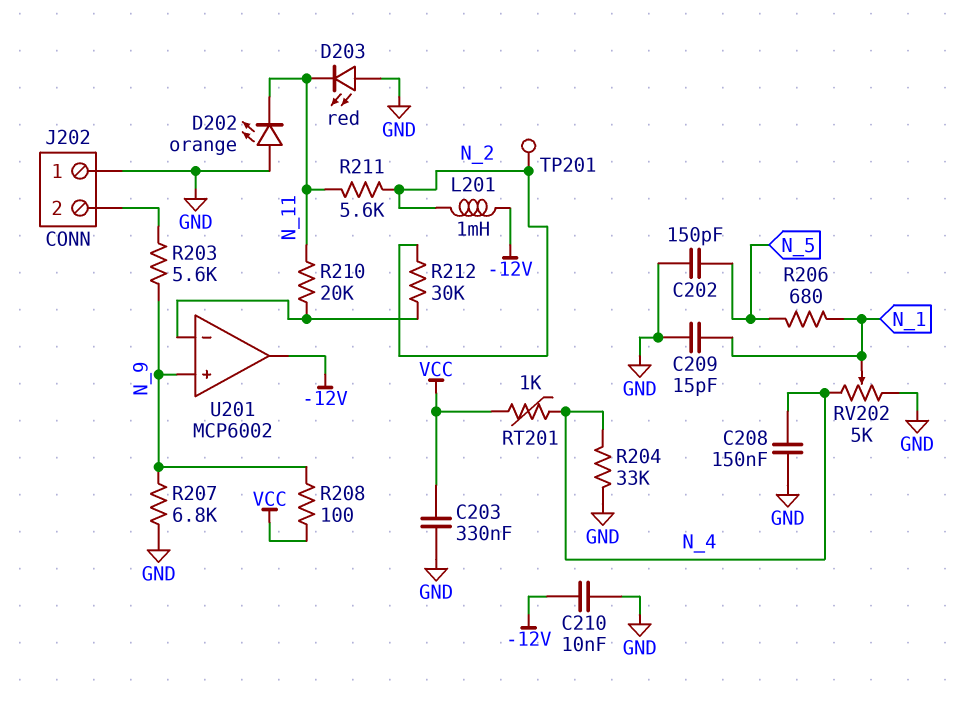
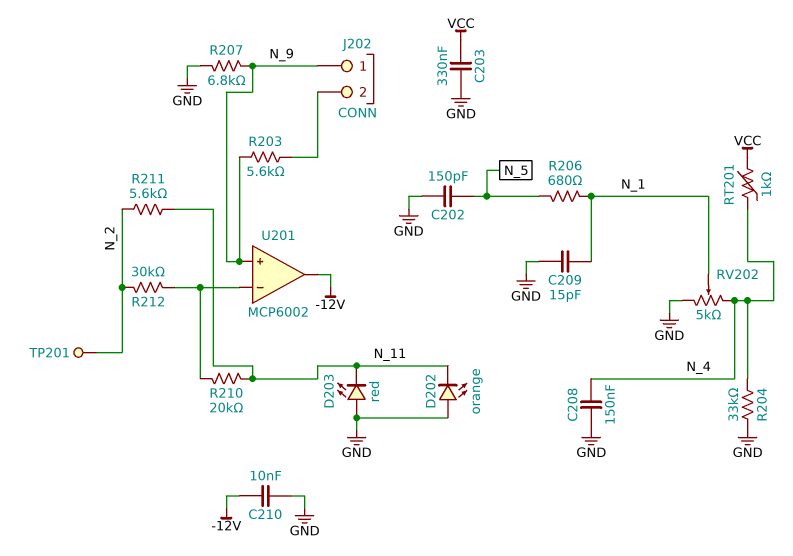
J202 pin 1: GND -> N_9
L201: 1mH (-12V, N_2) -> none
R208: 100 (N_9, VCC) -> none

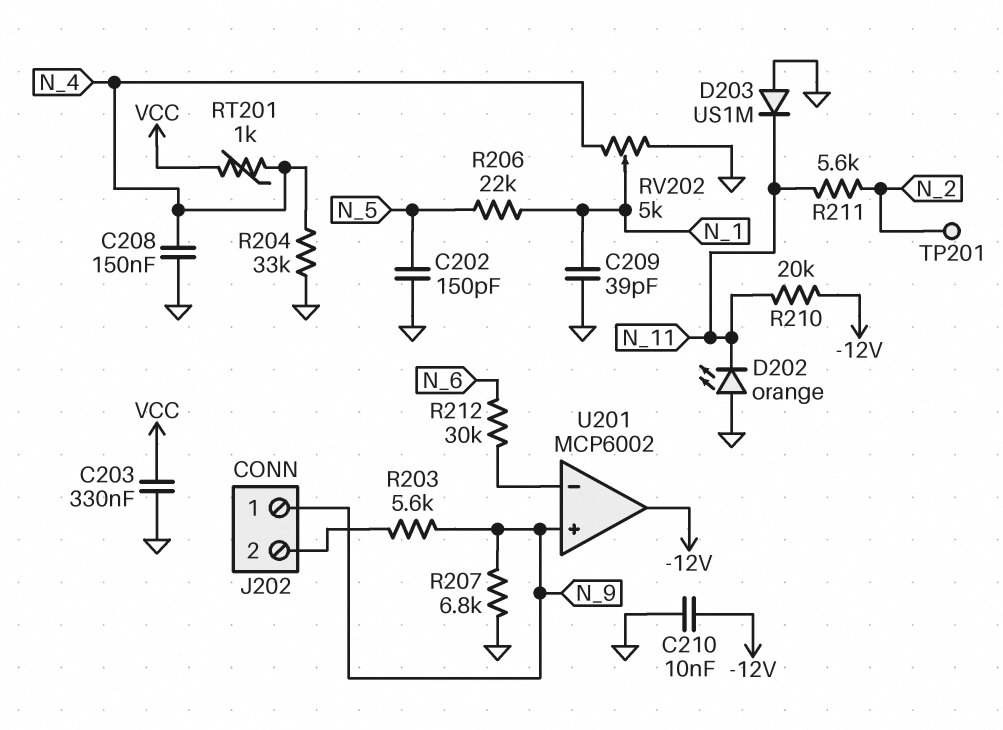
C209: 15pF (GND, N_1) -> 39pF (GND, N_1)
D203: LED red (A GND, K N_11) -> diode US1M (A GND, K N_11)
R206: 680 (N_1, N_5) -> 22k (N_1, N_5)
R210: 20k (N_11, U201/in-) -> 20k (-12V, N_11)
R212: 30k (N_2, U201/in-) -> 30k (N_6, U201/in-)

